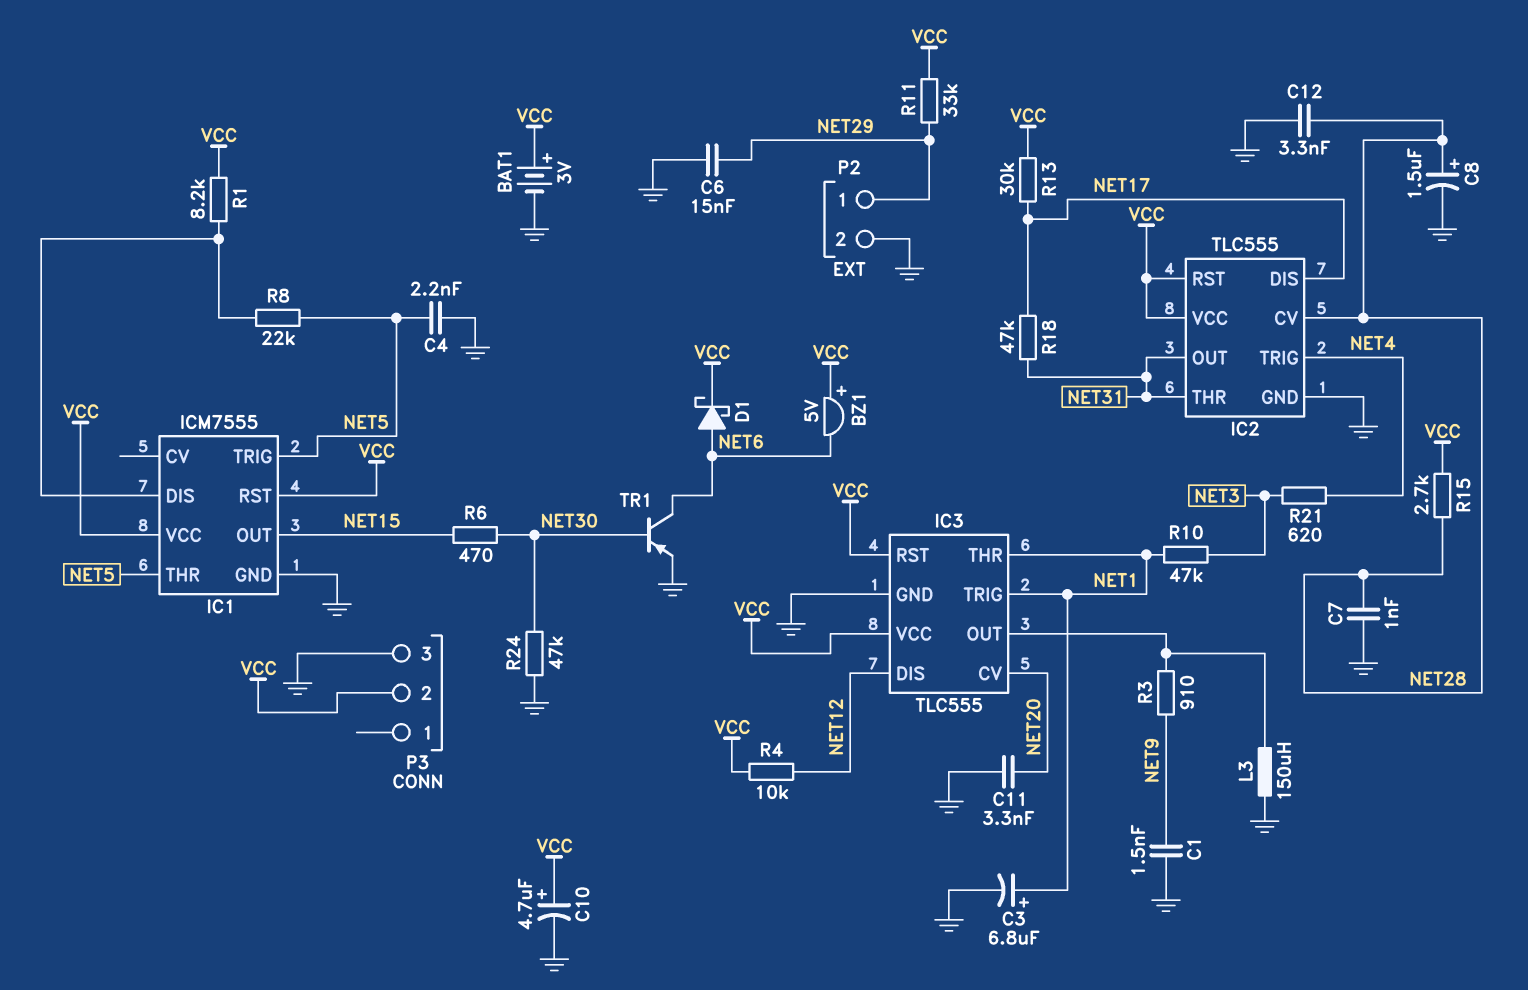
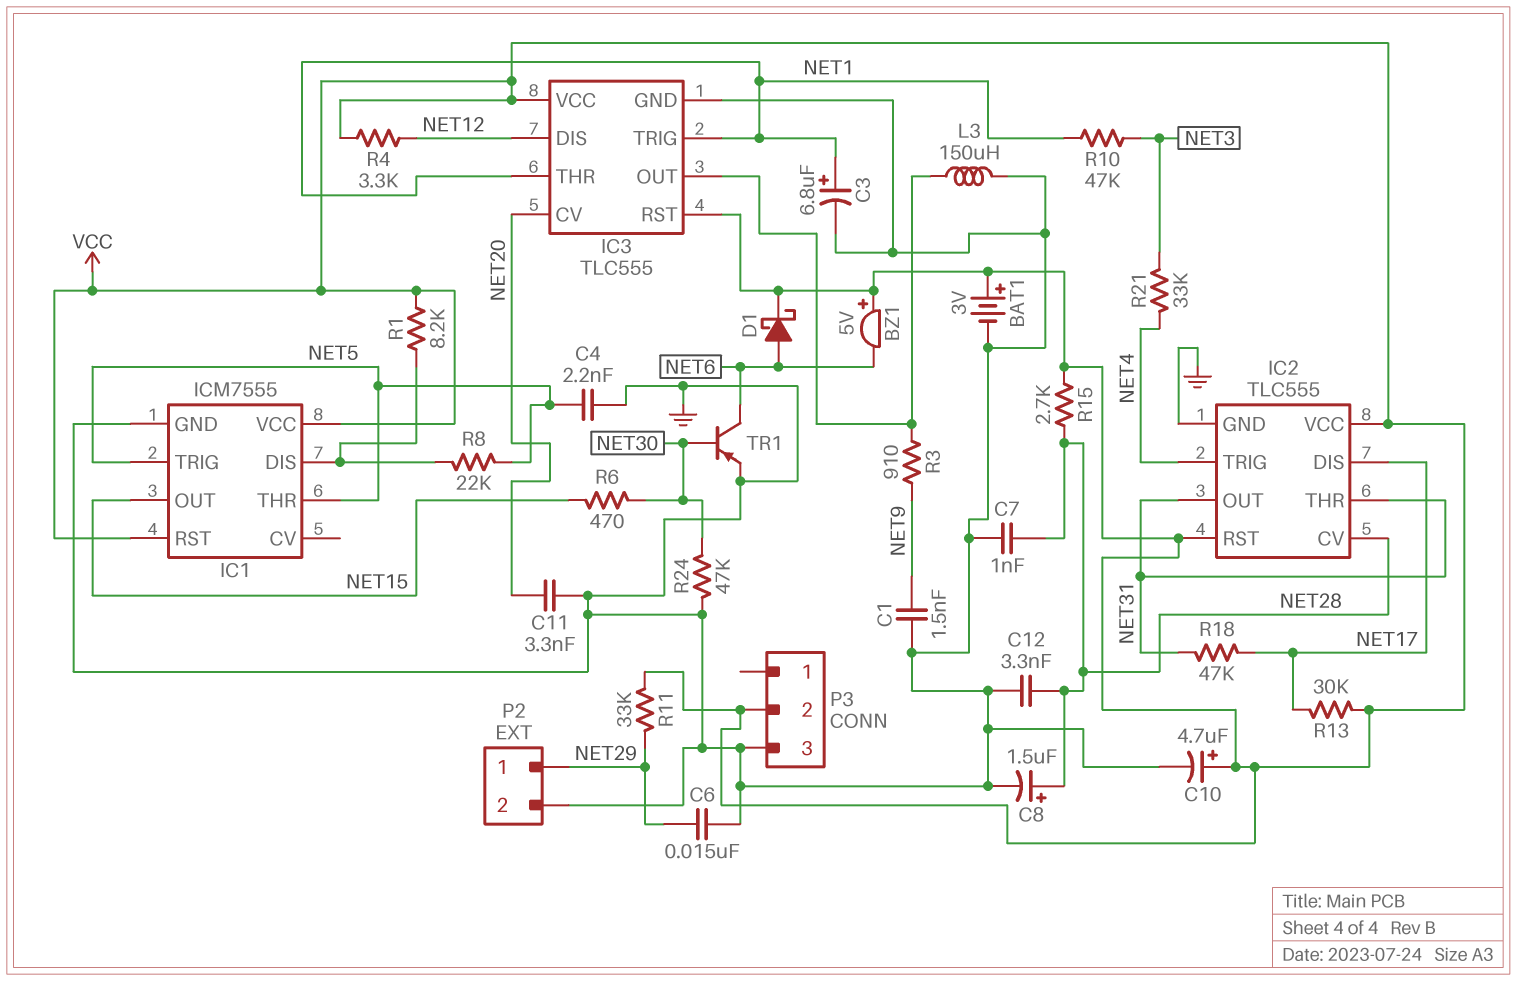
R4: 10k (NET12, VCC) -> 3.3k (NET12, VCC)
R21: 620 (NET3, NET4) -> 33k (NET3, NET4)

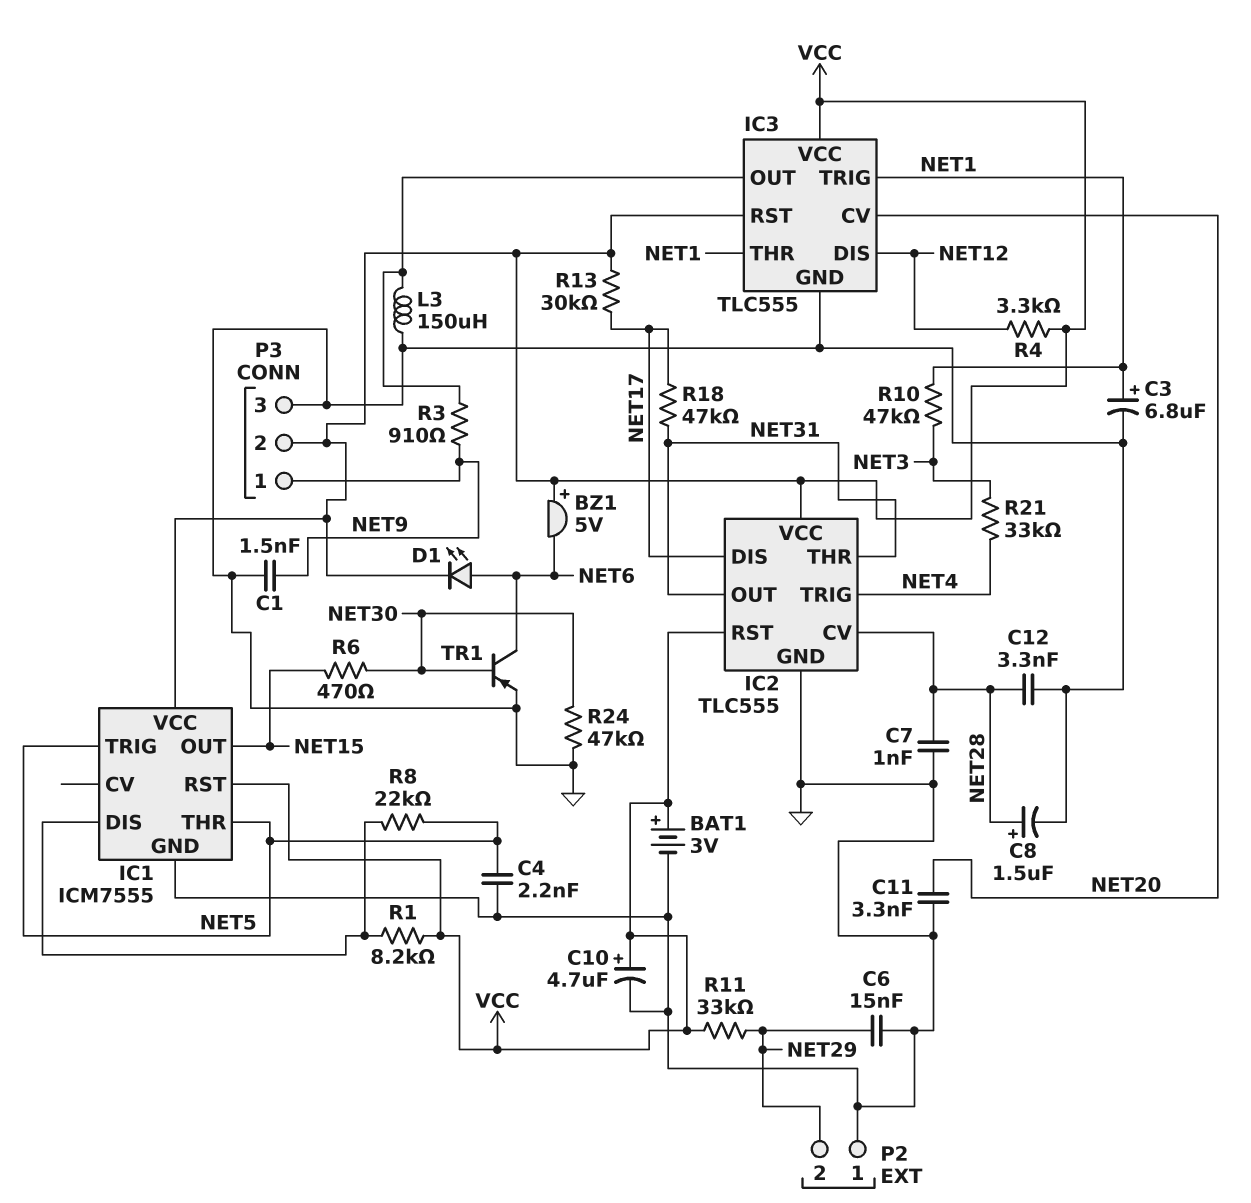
D1: schottky (A NET6, K VCC) -> LED (A NET6, K VCC)
P2 pin 1: NET29 -> GND
P2 pin 2: GND -> NET29
P3 pin 1: none -> NET9
R15: 2.7k (NET28, VCC) -> none

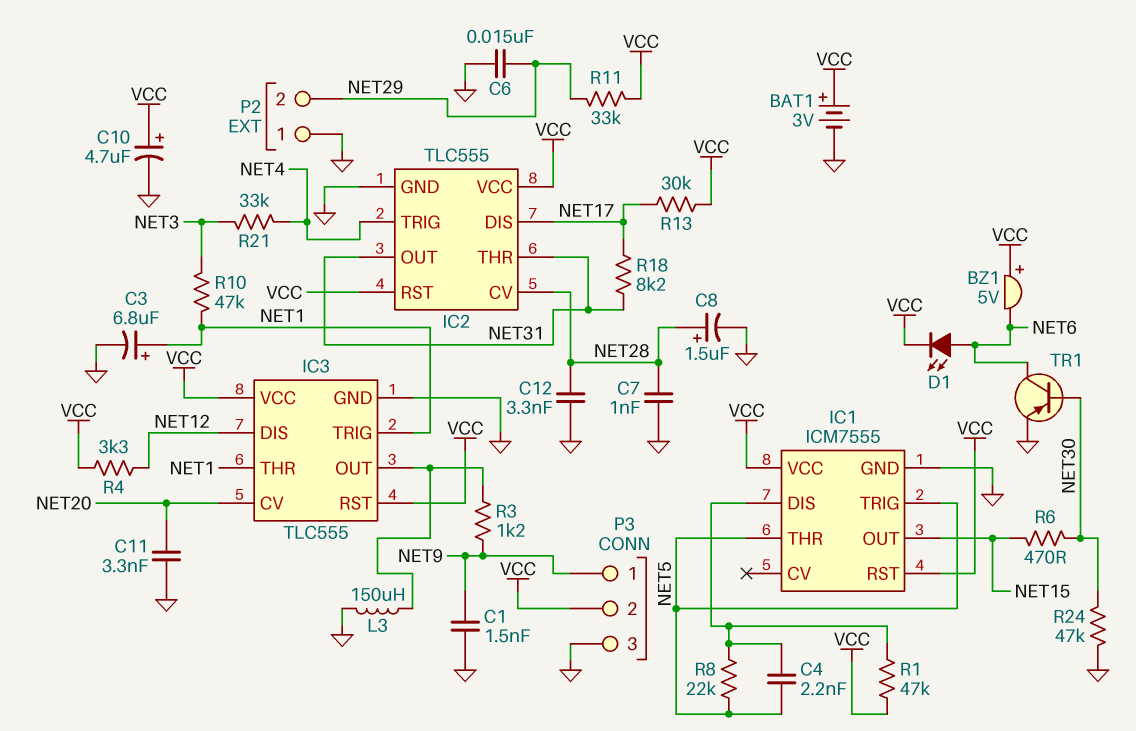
C4: 2.2nF (GND, NET5) -> 2.2nF (IC1/DIS, NET5)
R1: 8.2k (IC1/DIS, VCC) -> 47k (IC1/DIS, VCC)
R3: 910 (IC3/OUT, NET9) -> 1.2k (IC3/OUT, NET9)
R18: 47k (NET17, NET31) -> 8.2k (NET17, NET31)

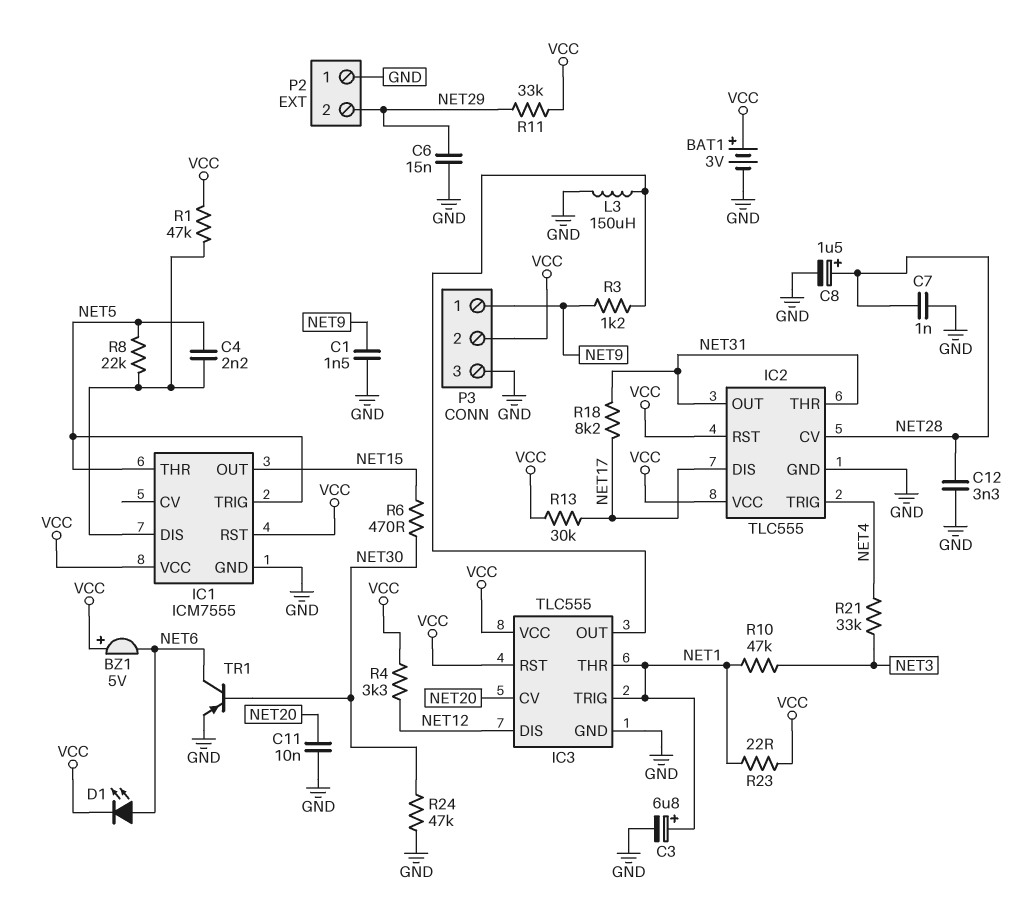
C10: 4.7uF (plus VCC, minus GND) -> none
C11: 3.3nF (GND, NET20) -> 10nF (GND, NET20)
R23: none -> 22 (NET1, VCC)

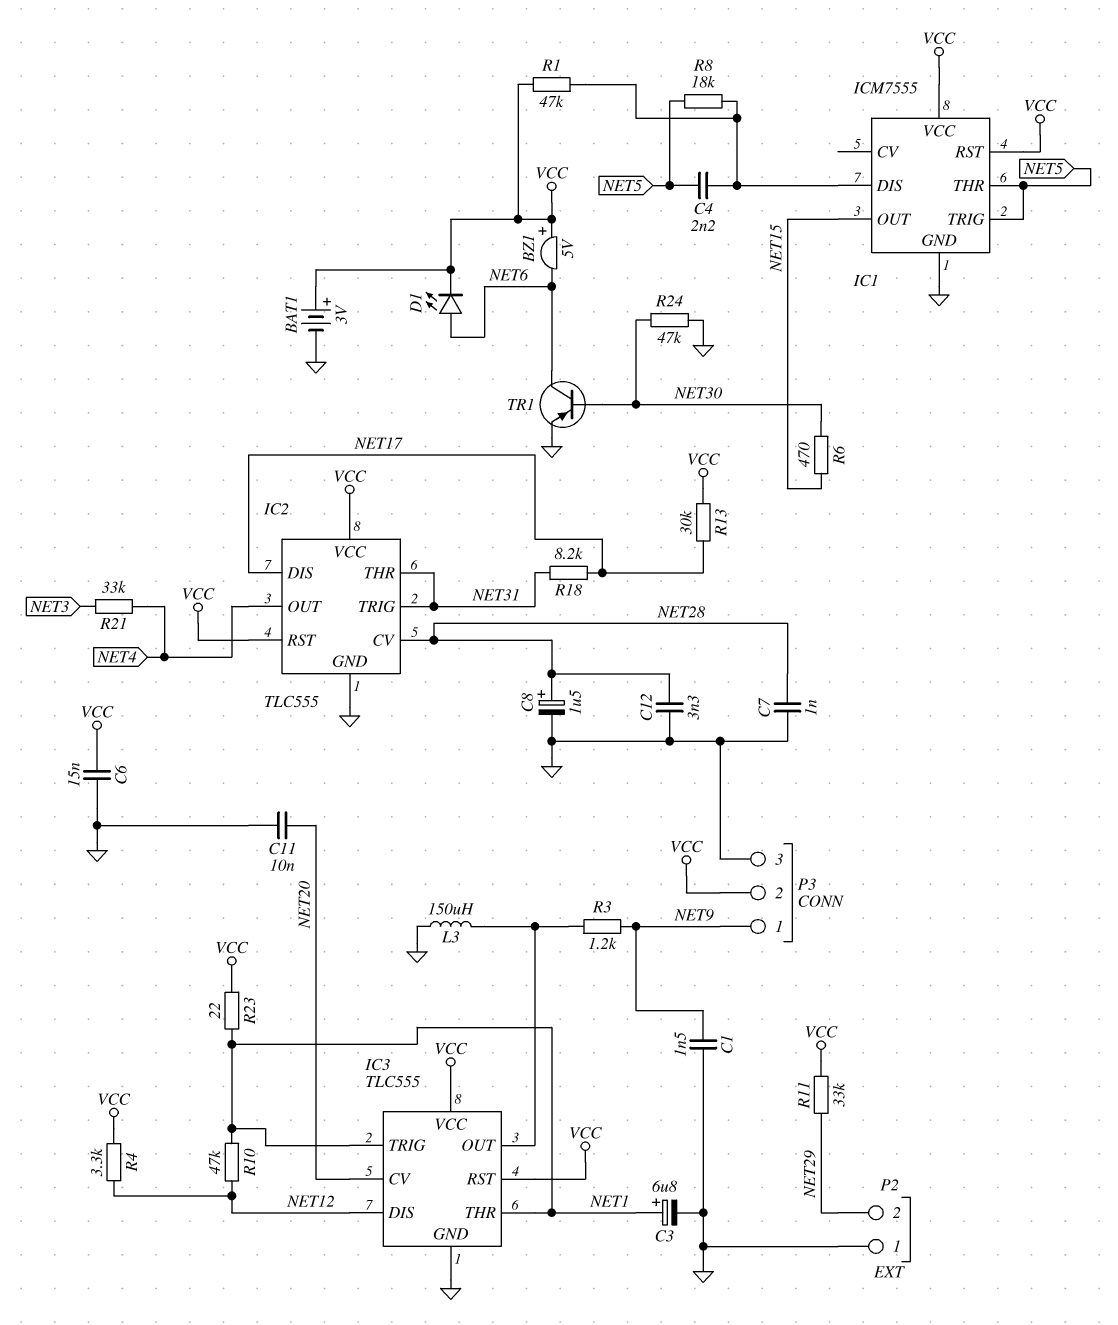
C6: 15nF (GND, NET29) -> 15nF (GND, VCC)
IC2 pin OUT: NET31 -> NET4
IC2 pin TRIG: NET4 -> NET31
R8: 22k (IC1/DIS, NET5) -> 18k (IC1/DIS, NET5)
R10: 47k (NET1, NET3) -> 47k (NET1, NET12)

